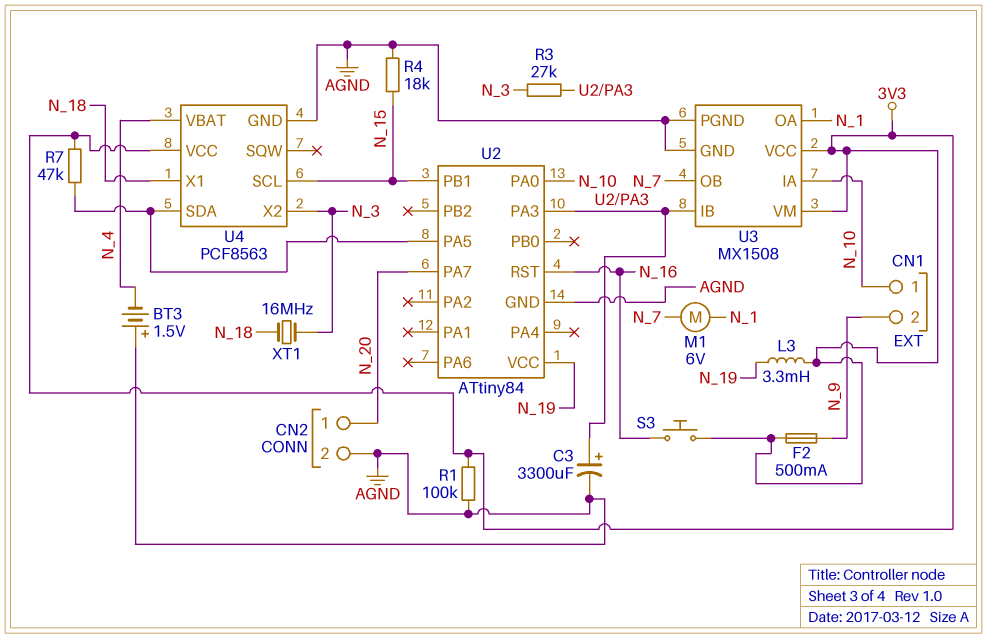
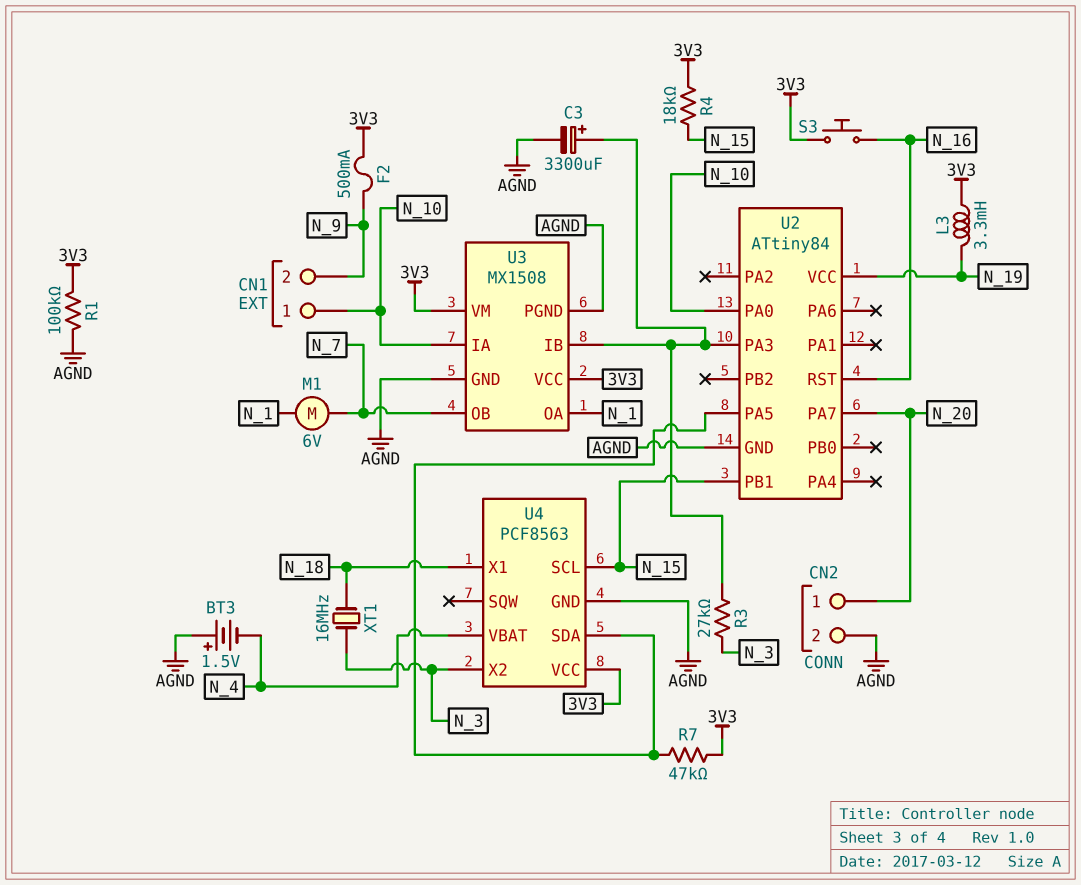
R4: 18k (AGND, N_15) -> 18k (3V3, N_15)

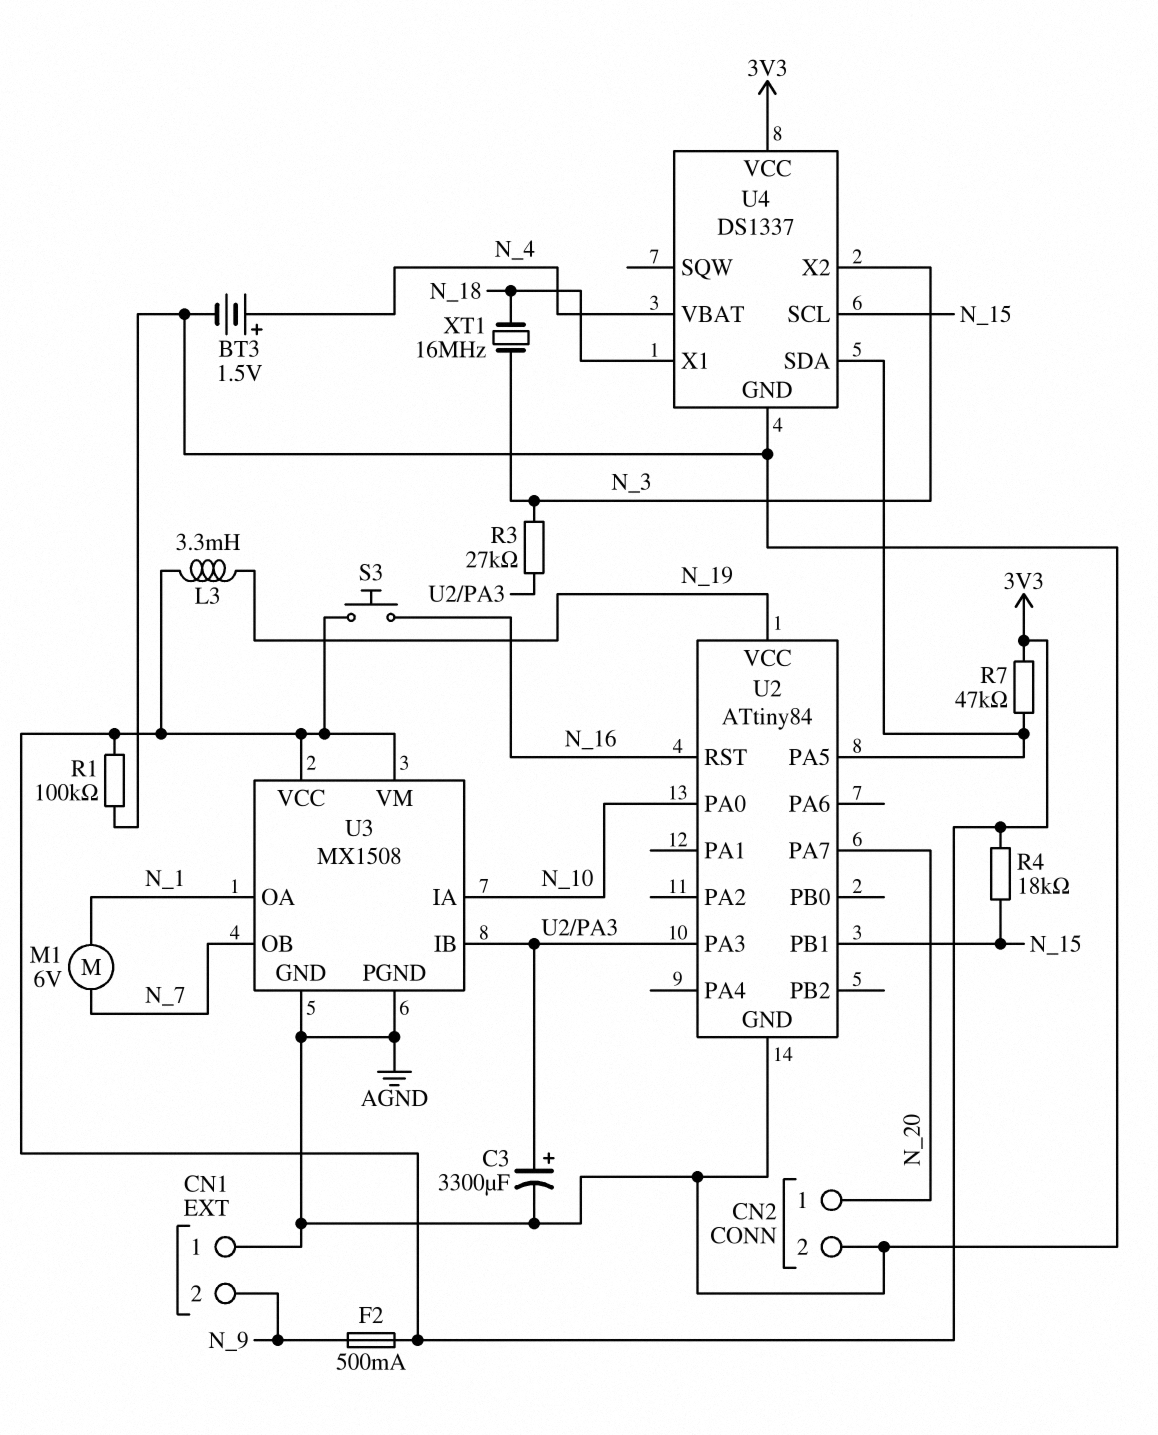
BT3: 1.5V (plus AGND, minus N_4) -> 1.5V (plus N_4, minus AGND)
CN1 pin 1: N_10 -> AGND
U4: PCF8563 -> DS1337

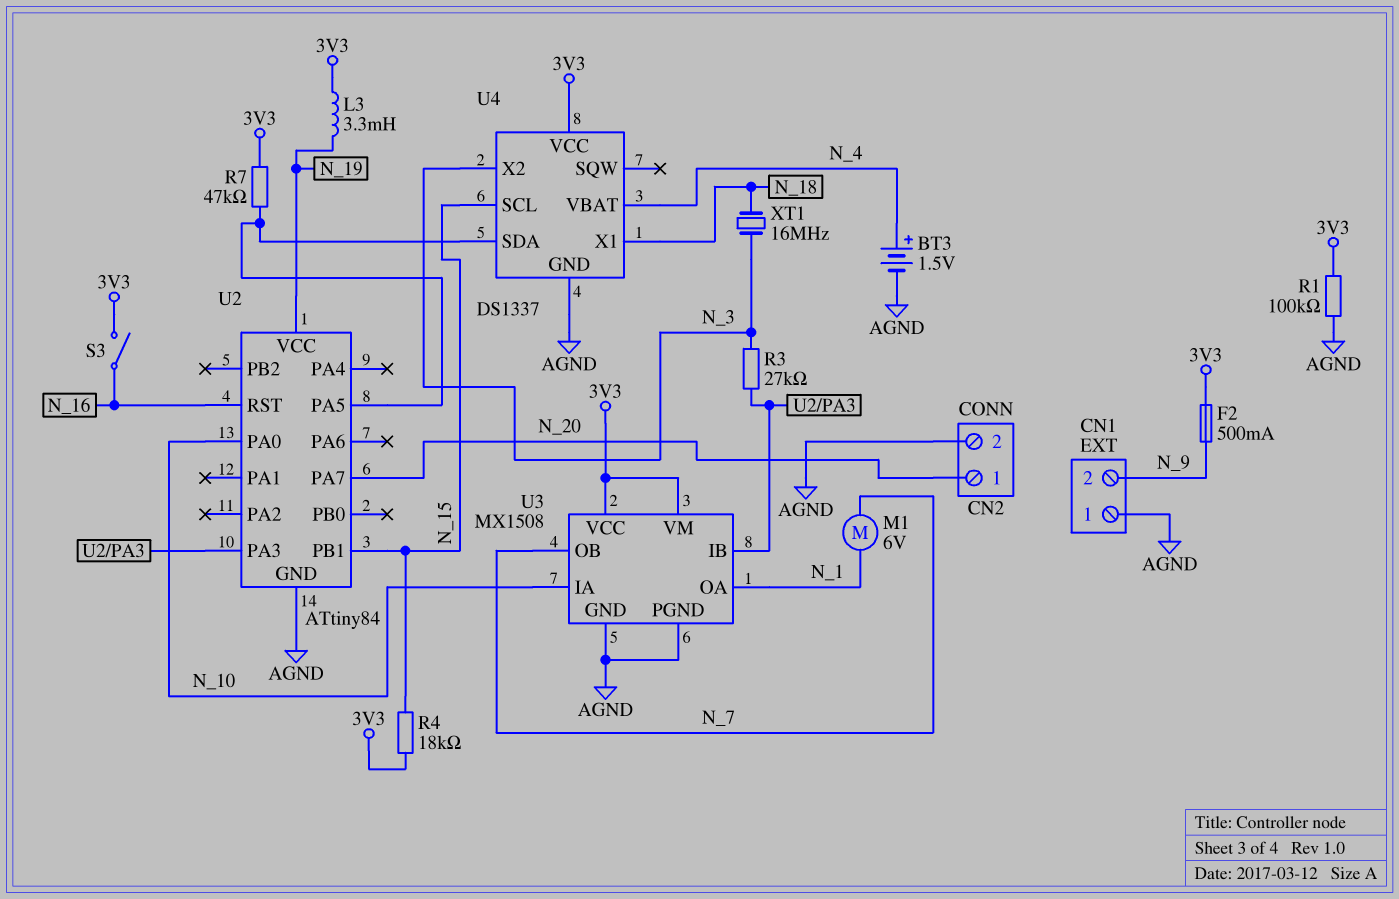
C3: 3300uF (plus U2/PA3, minus AGND) -> none
S3: button (3V3, N_16) -> switch (3V3, N_16)

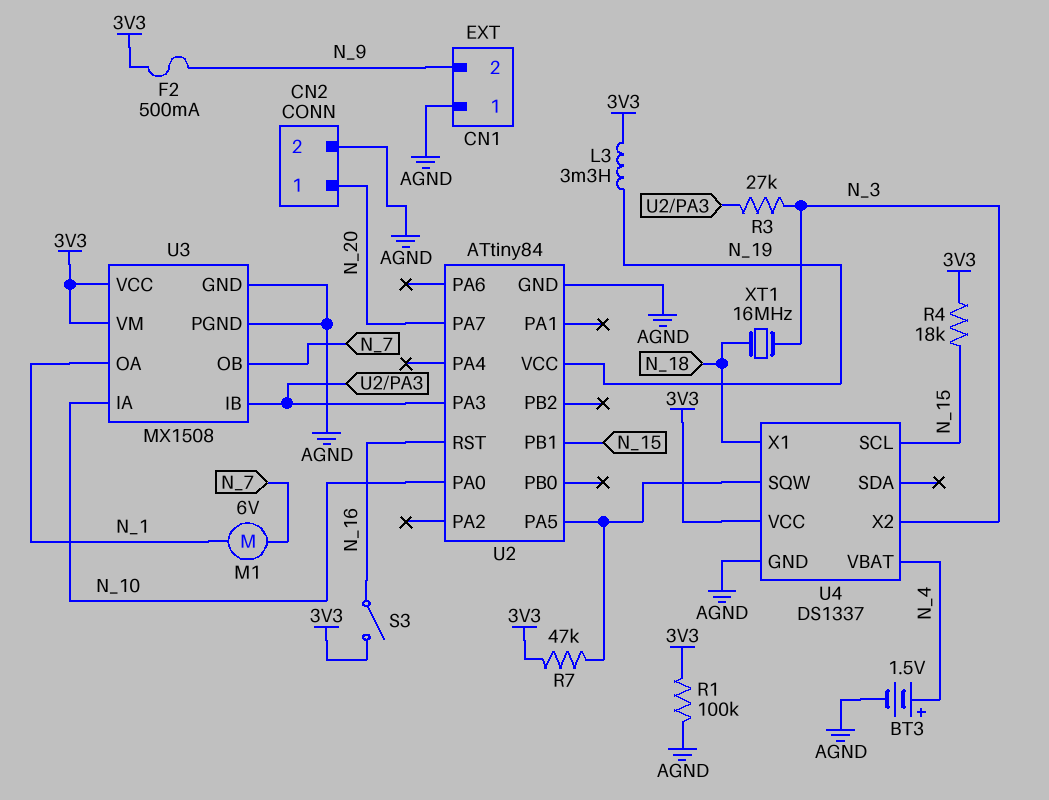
U4 pin SDA: U2/PA5 -> none
U4 pin SQW: none -> U2/PA5

